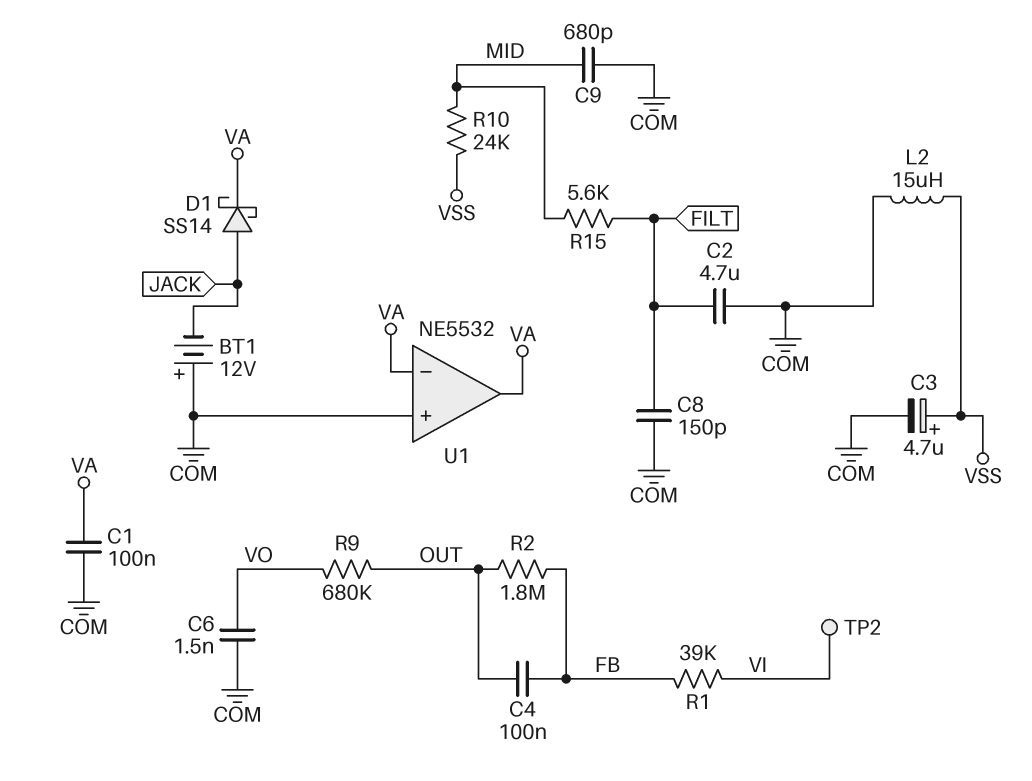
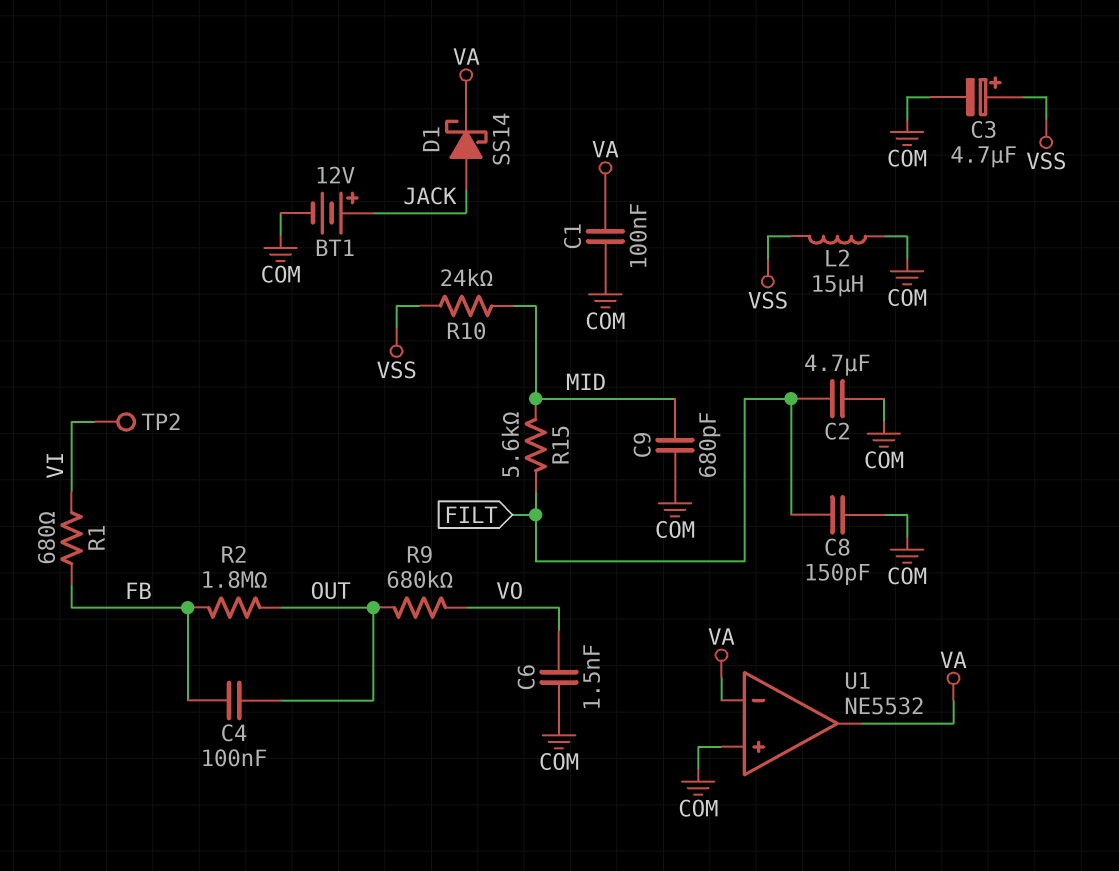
BT1: 12V (plus COM, minus JACK) -> 12V (plus JACK, minus COM)
R1: 39k (FB, VI) -> 680 (FB, VI)

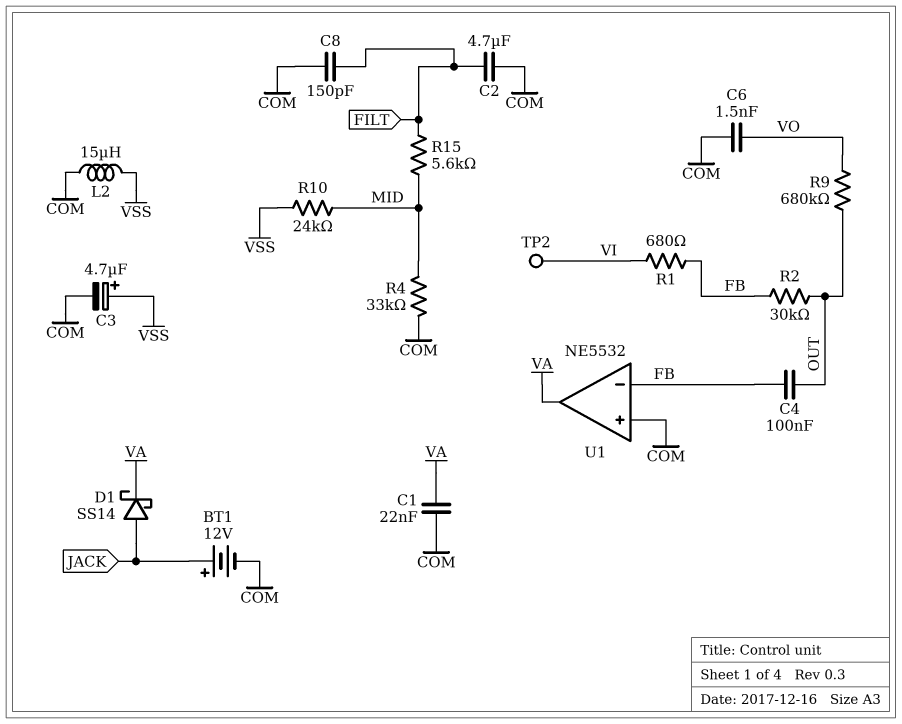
C1: 100nF (COM, VA) -> 22nF (COM, VA)
C9: 680pF (COM, MID) -> none
R2: 1.8M (FB, OUT) -> 30k (FB, OUT)
R4: none -> 33k (COM, MID)
U1 pin in-: VA -> FB

